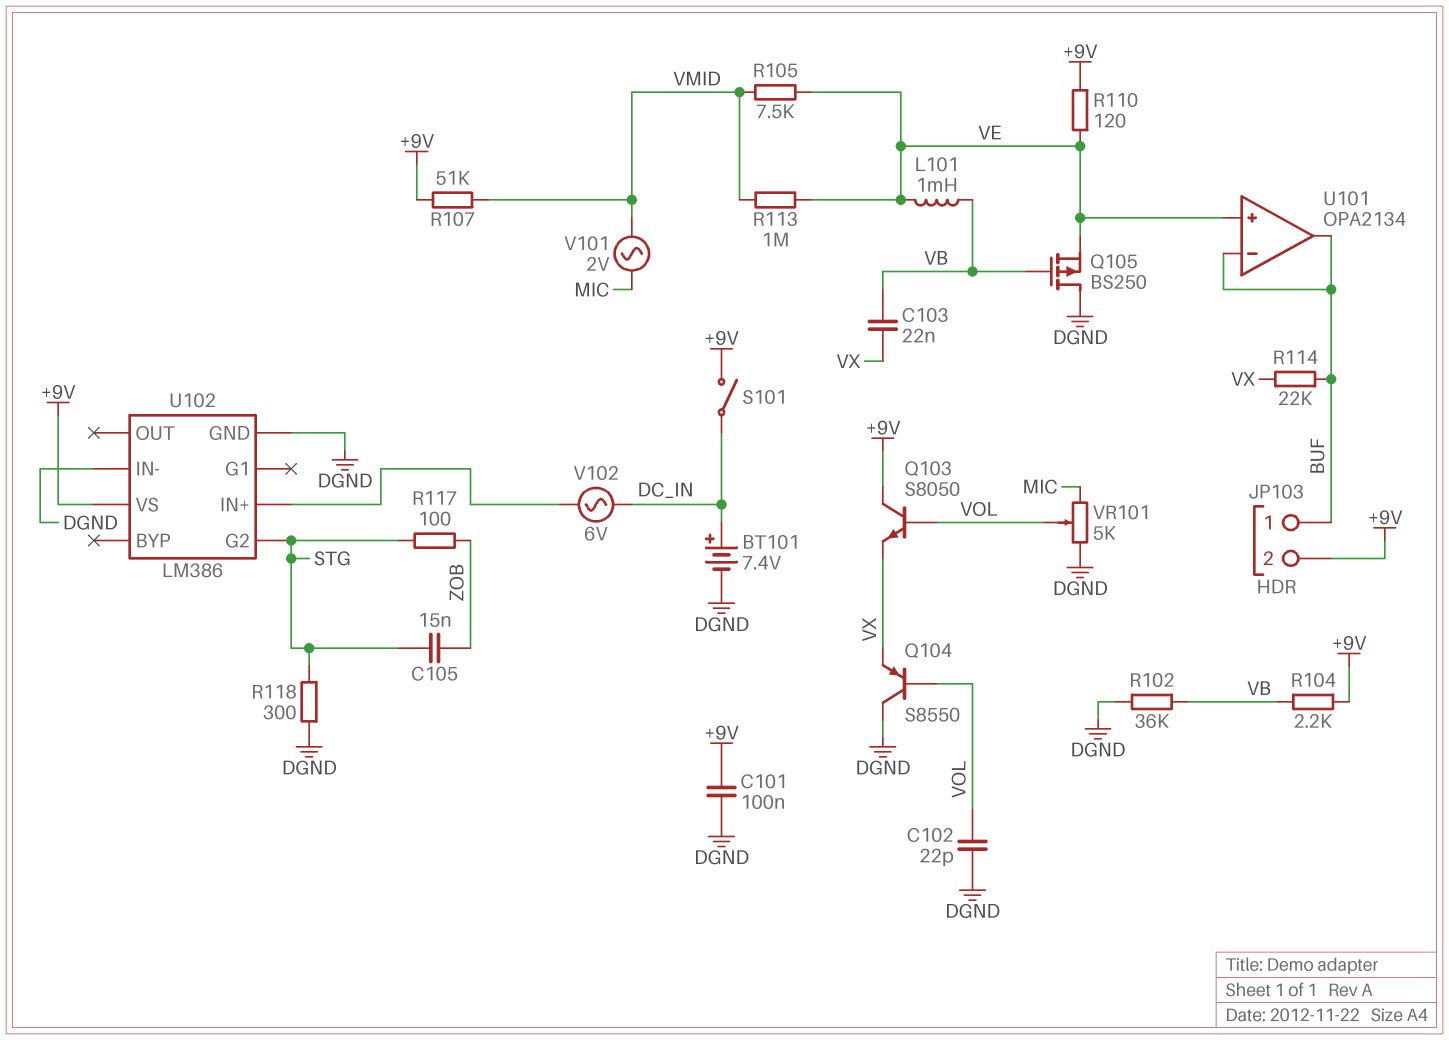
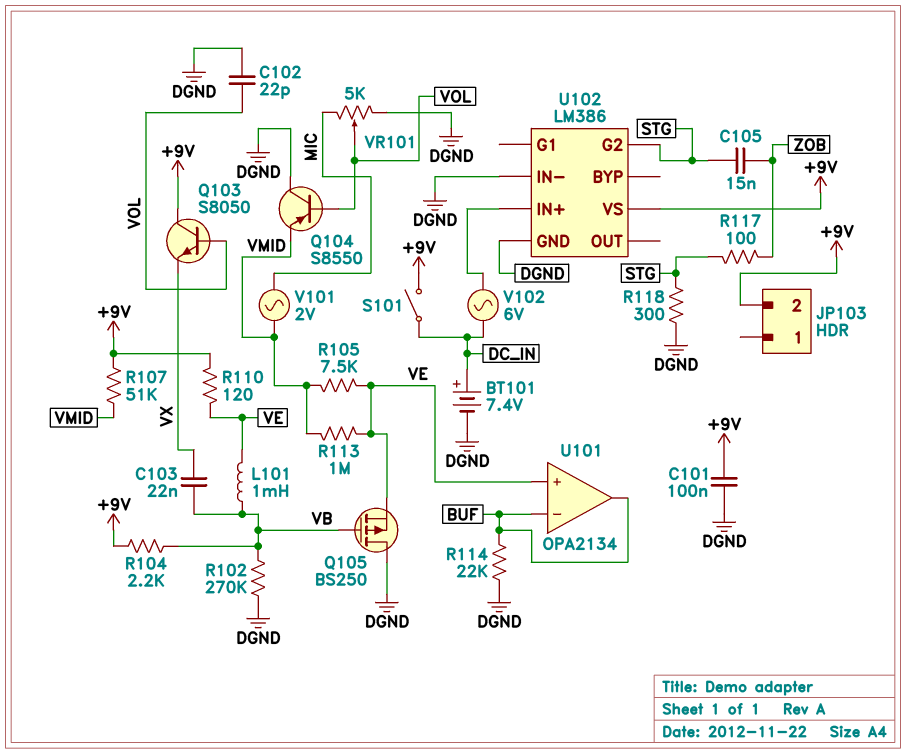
JP103 pin 1: BUF -> none
Q104: PNP S8550 (B VOL, C DGND, E VX) -> PNP S8550 (B VOL, C DGND, E VMID)
R102: 36k (DGND, VB) -> 270k (DGND, VB)
R114: 22k (BUF, VX) -> 22k (BUF, DGND)

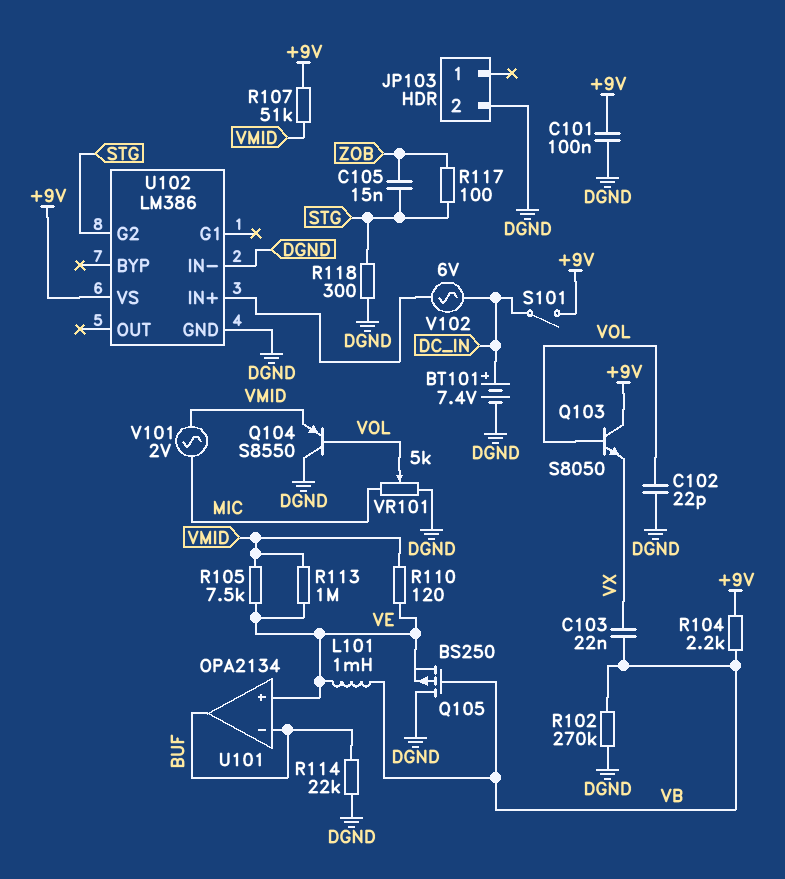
JP103 pin 2: +9V -> DGND
R110: 120 (+9V, VE) -> 120 (VE, VMID)

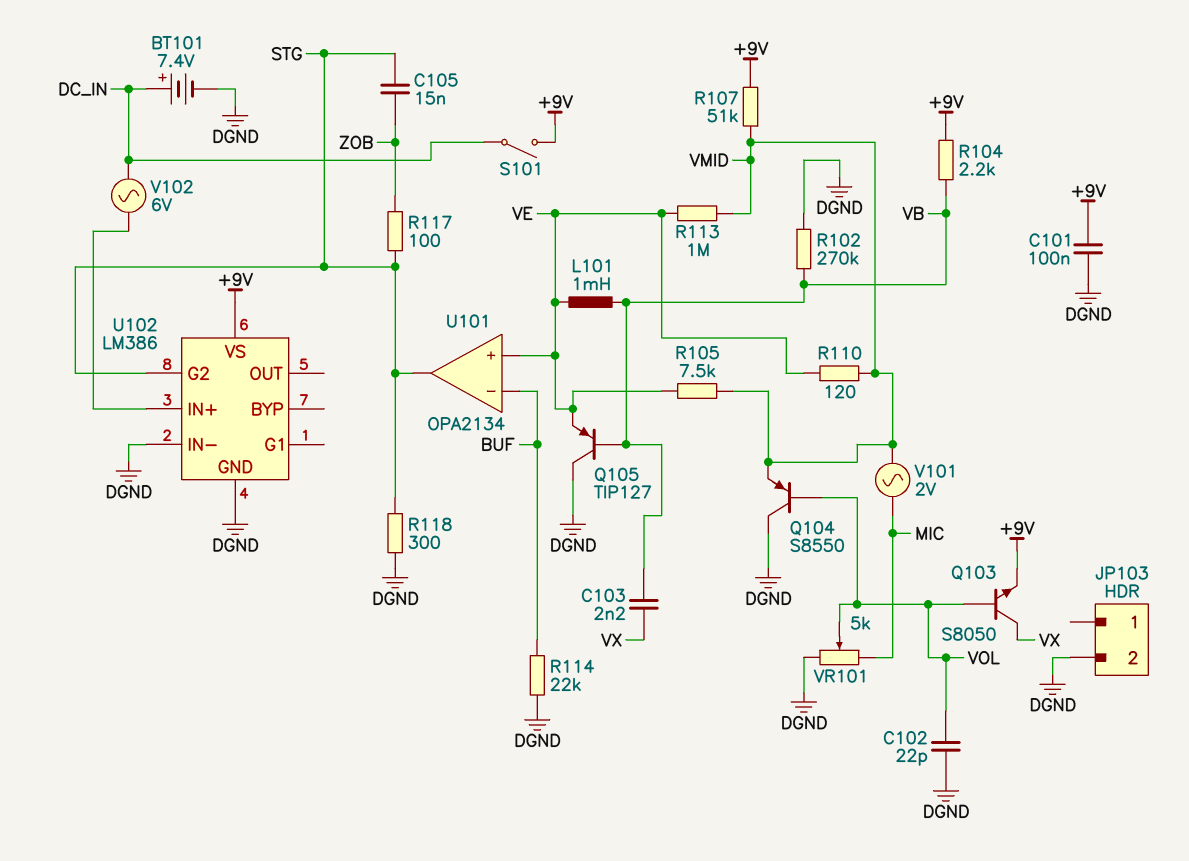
C103: 22nF (VB, VX) -> 2.2nF (VB, VX)
Q103: NPN S8050 (B VOL, C +9V, E VX) -> NPN S8050 (B VOL, C VX, E +9V)
Q105: PMOS BS250 (G VB, D DGND, S VE) -> PNP TIP127 (B VB, C DGND, E VE)
U101 pin out: BUF -> STG

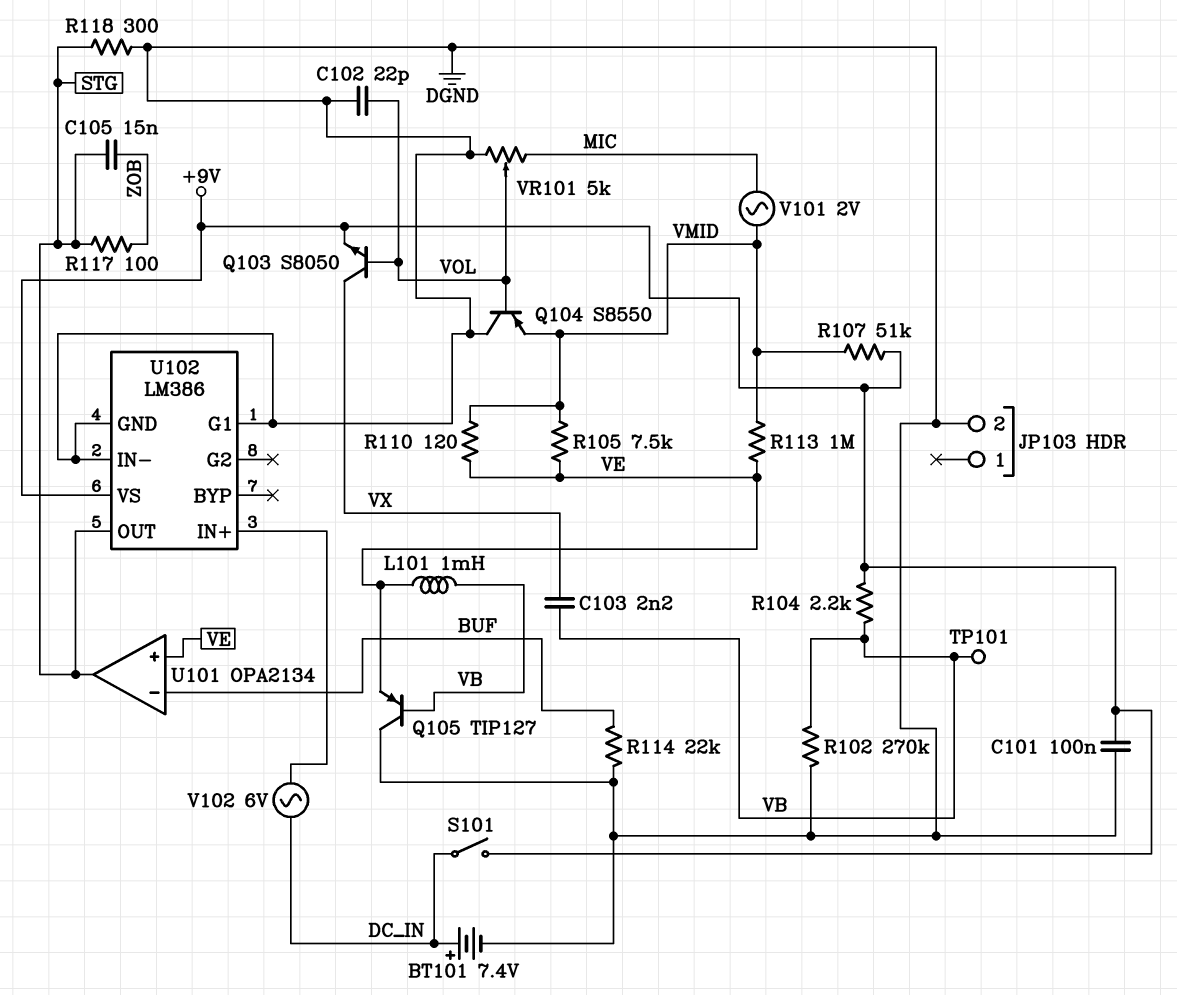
TP101: none -> test point (VB)
U102 pin G1: none -> DGND
U102 pin G2: STG -> none
U102 pin OUT: none -> STG

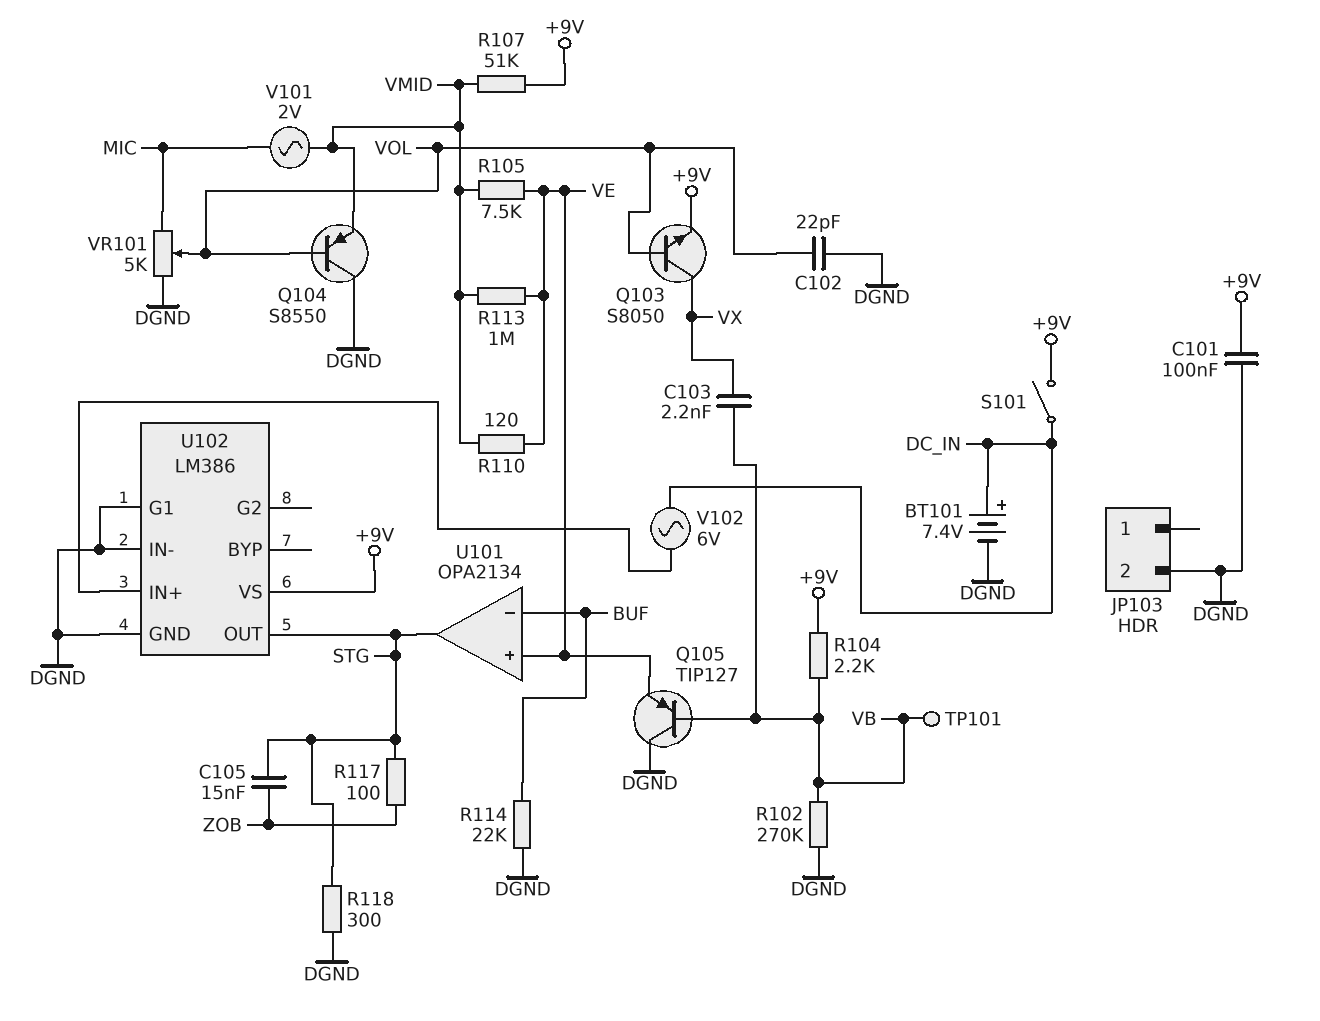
L101: 1mH (VB, VE) -> none

